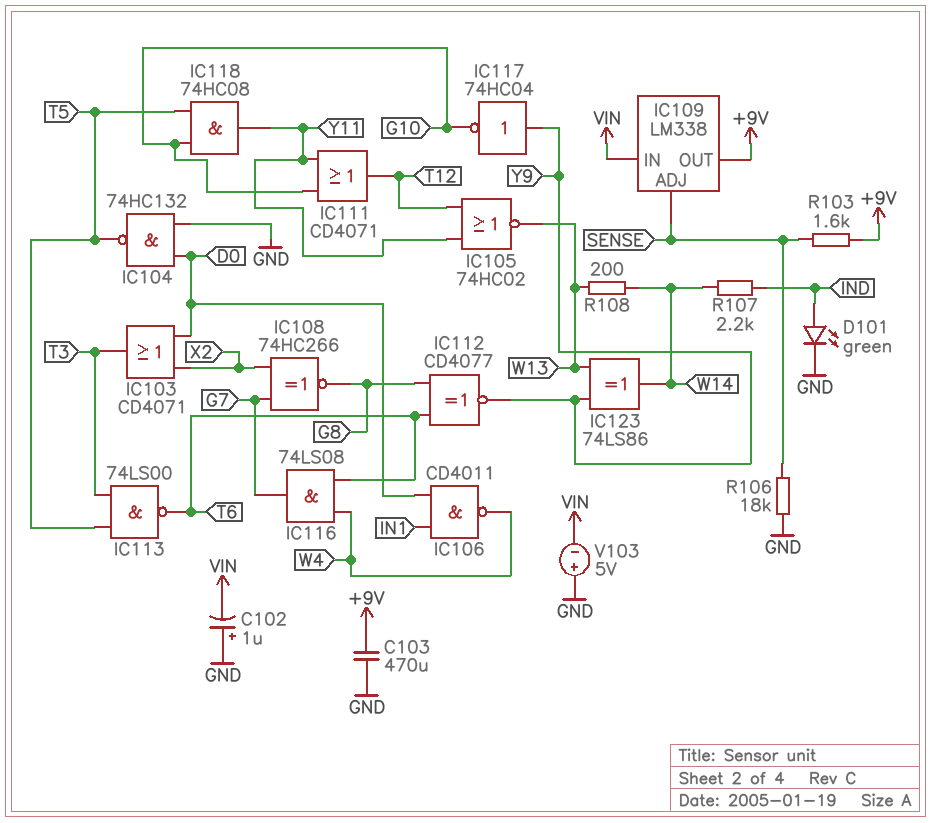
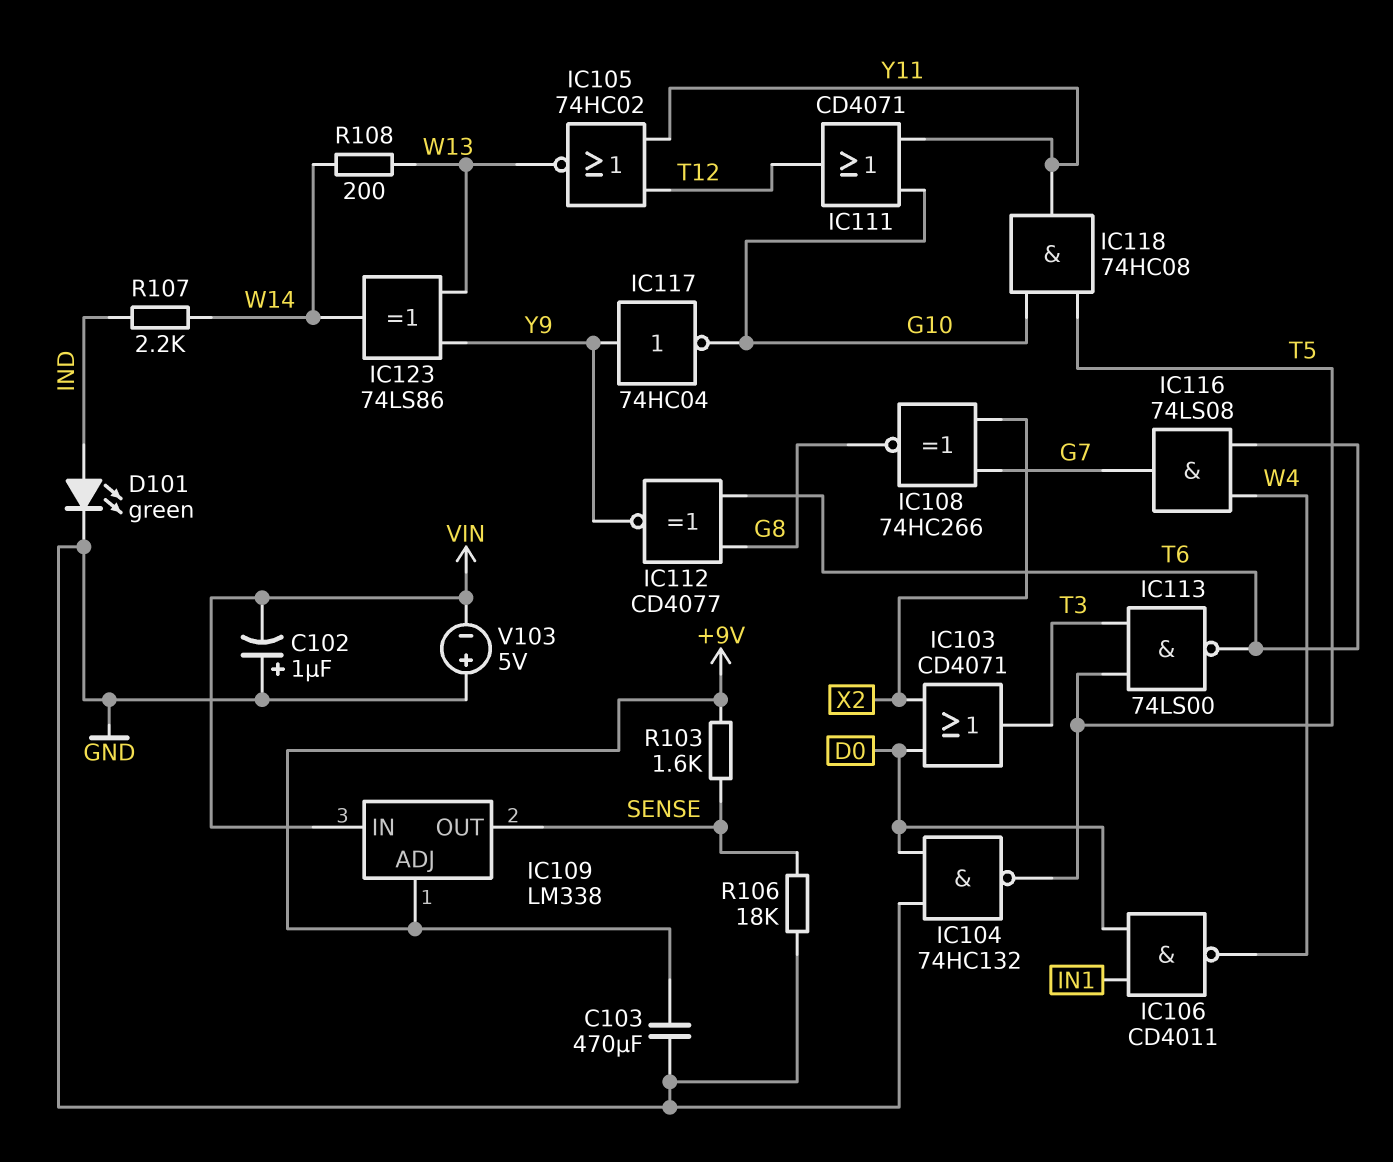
IC109 pin ADJ: SENSE -> +9V
IC109 pin OUT: +9V -> SENSE

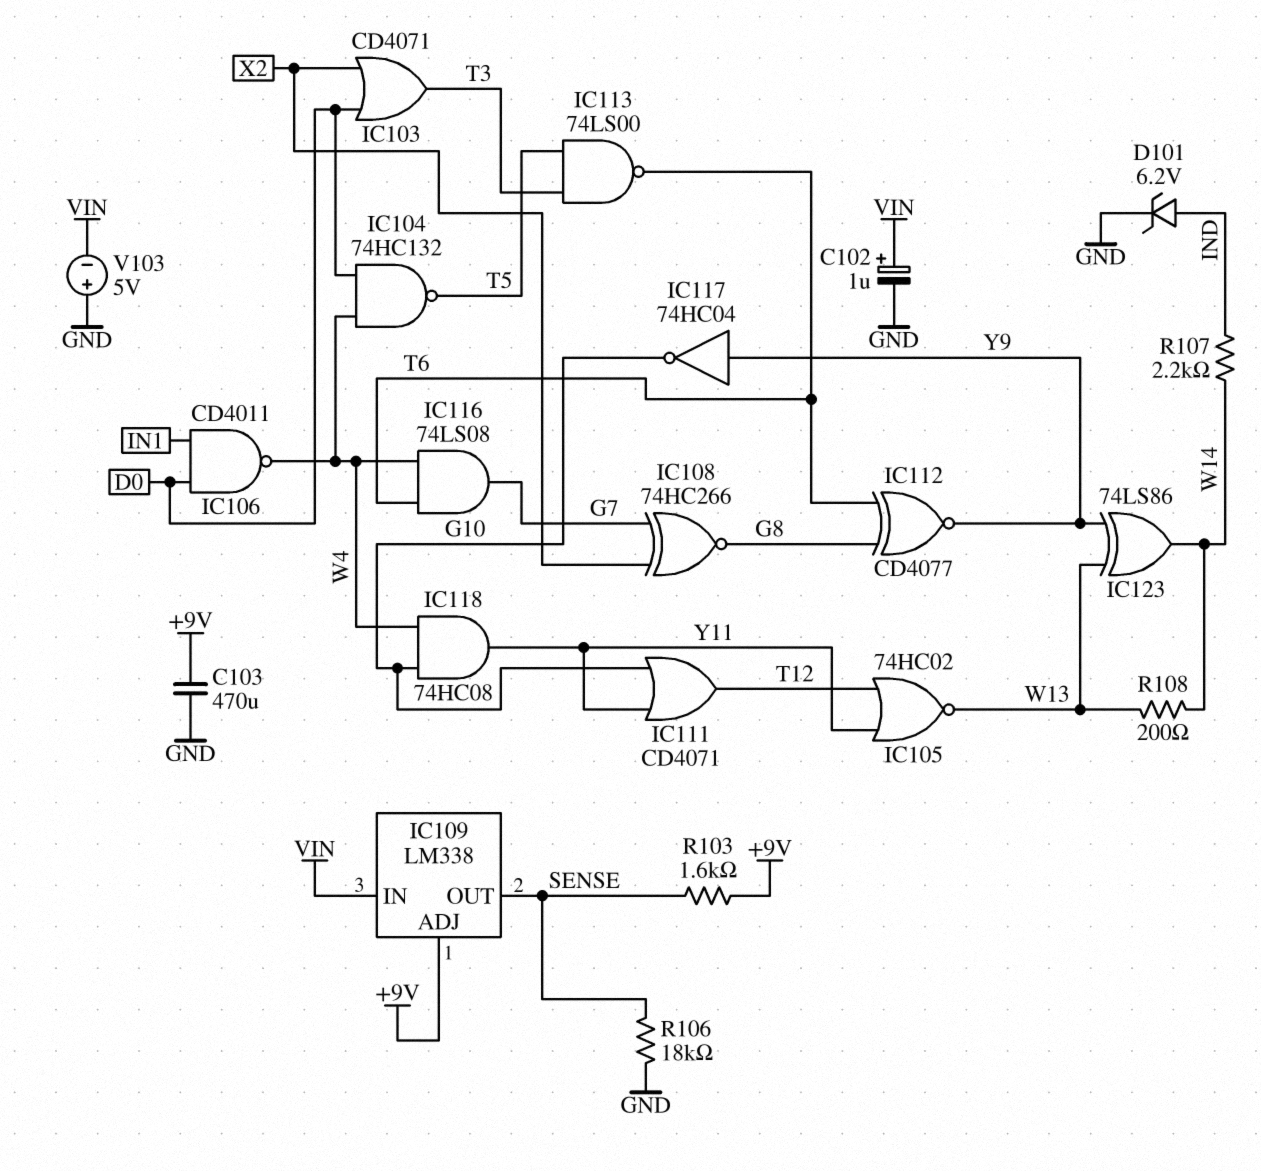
C102: 1uF (plus GND, minus VIN) -> 1uF (plus VIN, minus GND)
D101: LED green (A IND, K GND) -> zener 6.2V (A IND, K GND)
IC104: NAND 74HC132 (in D0, in GND, out T5) -> NAND 74HC132 (in D0, in W4, out T5)
IC118: AND 74HC08 (in G10, in T5, out Y11) -> AND 74HC08 (in G10, in W4, out Y11)

